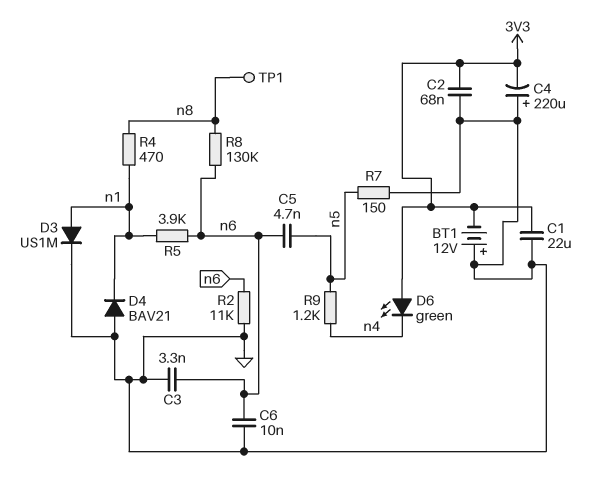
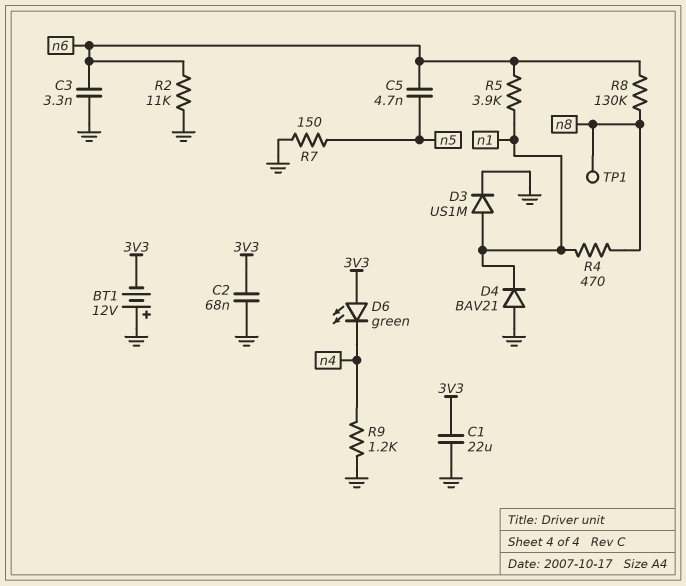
C4: 220uF (plus GND, minus 3V3) -> none
C6: 10nF (GND, n6) -> none
R9: 1.2k (n4, n5) -> 1.2k (GND, n4)

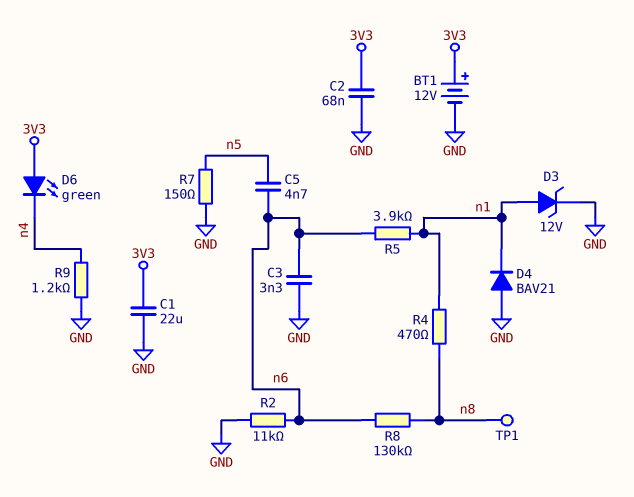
BT1: 12V (plus GND, minus 3V3) -> 12V (plus 3V3, minus GND)
D3: diode US1M (A n1, K GND) -> zener 12V (A n1, K GND)

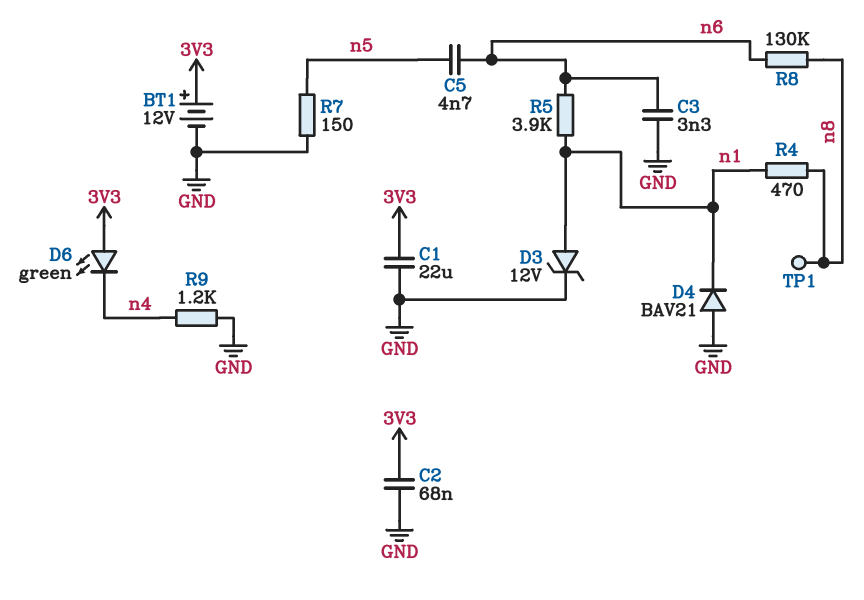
R2: 11k (GND, n6) -> none

